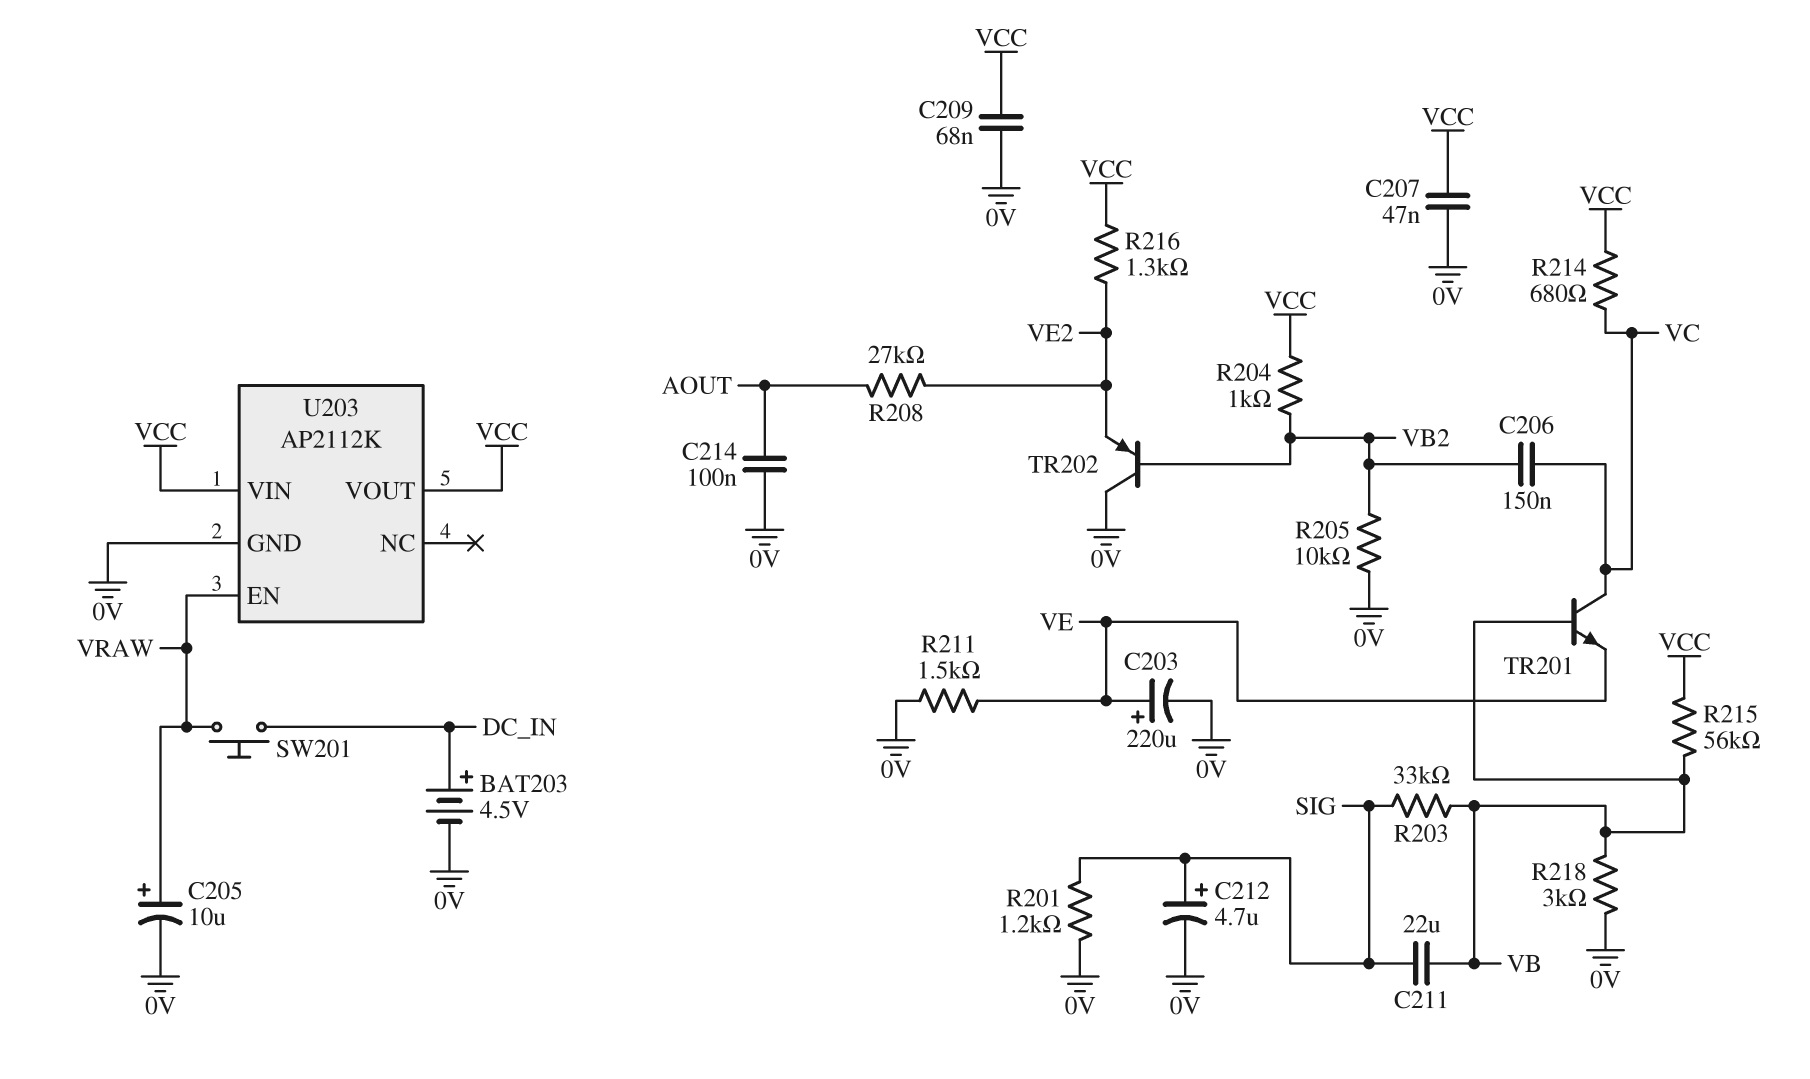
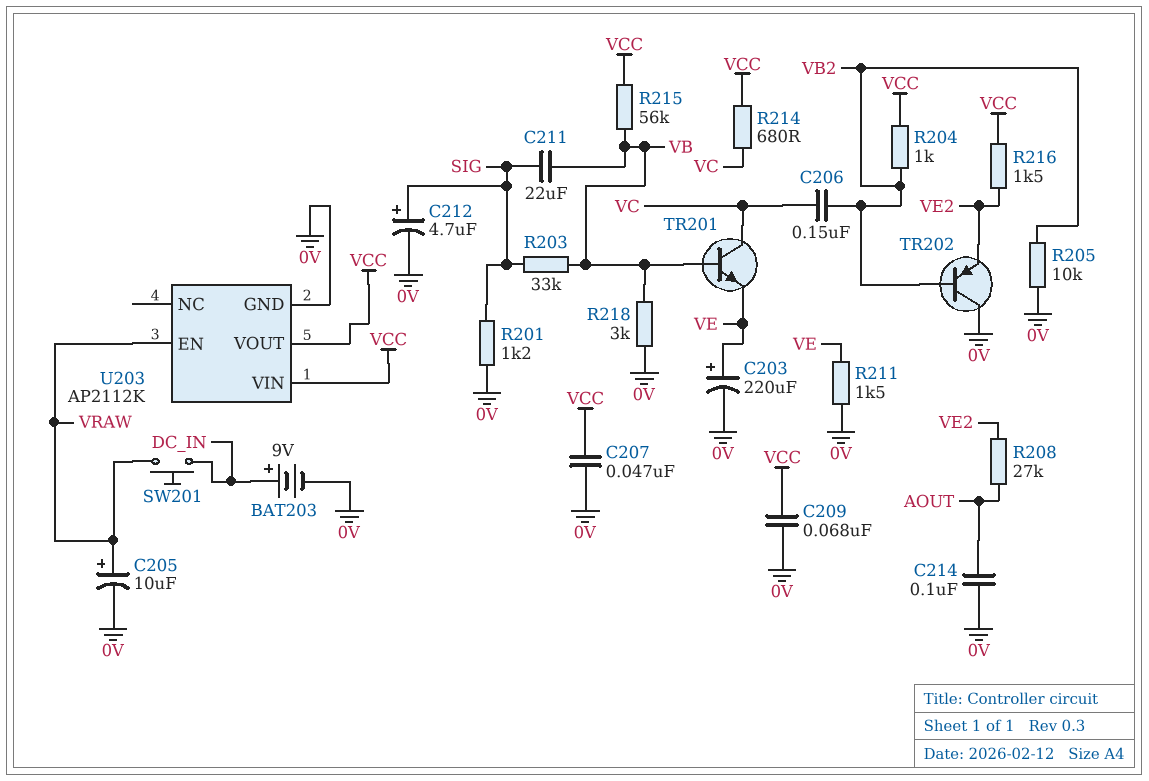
BAT203: 4.5V (plus DC_IN, minus 0V) -> 9V (plus DC_IN, minus 0V)
R216: 1.3k (VCC, VE2) -> 1.5k (VCC, VE2)

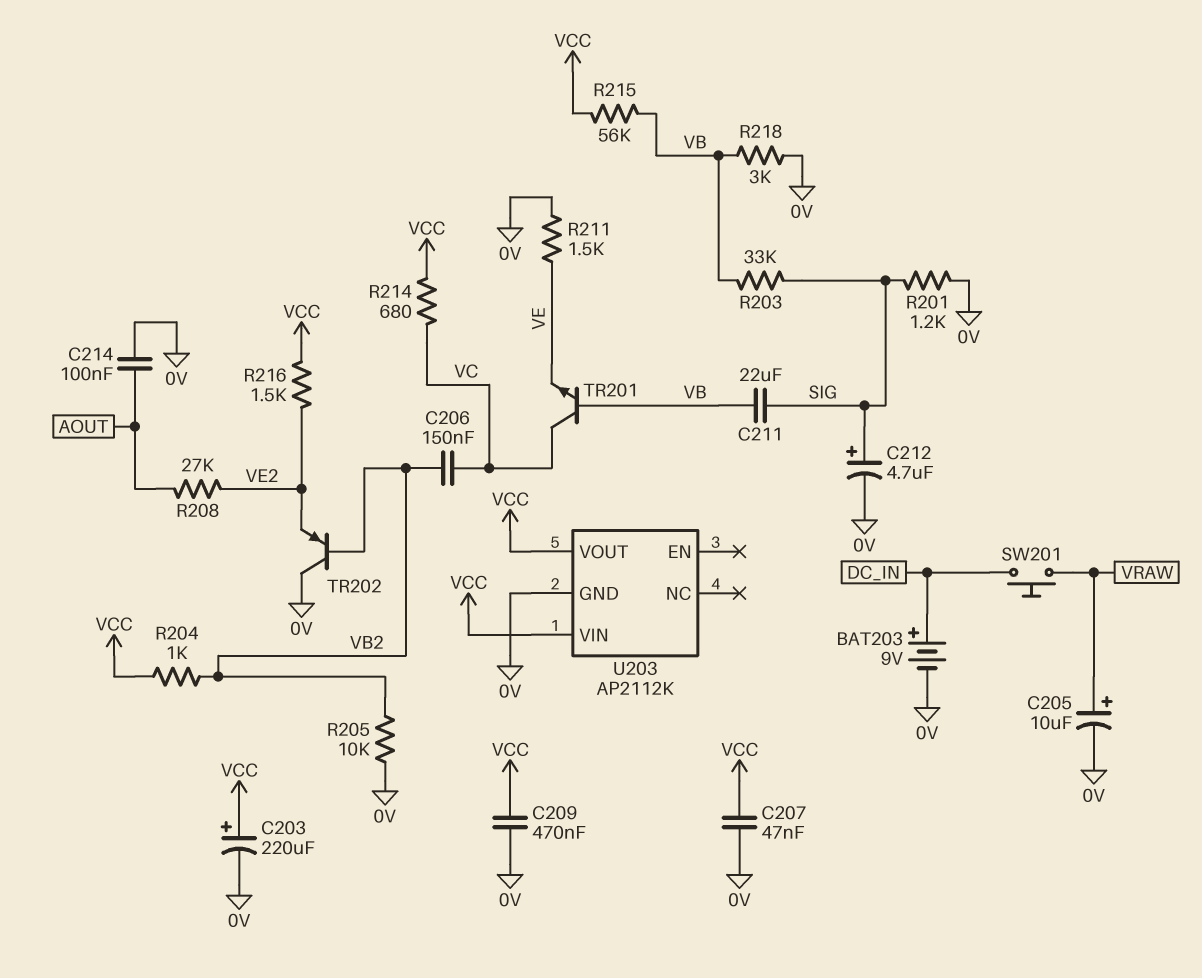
C203: 220uF (plus VE, minus 0V) -> 220uF (plus VCC, minus 0V)
C209: 68nF (0V, VCC) -> 470nF (0V, VCC)
U203 pin EN: VRAW -> none

